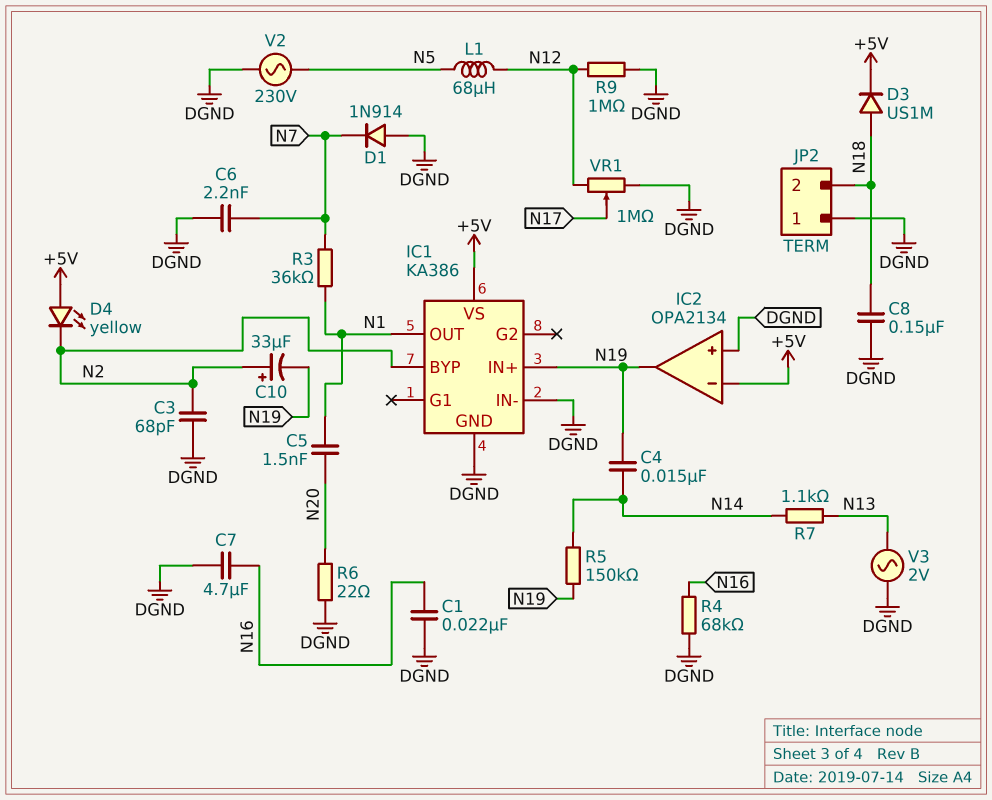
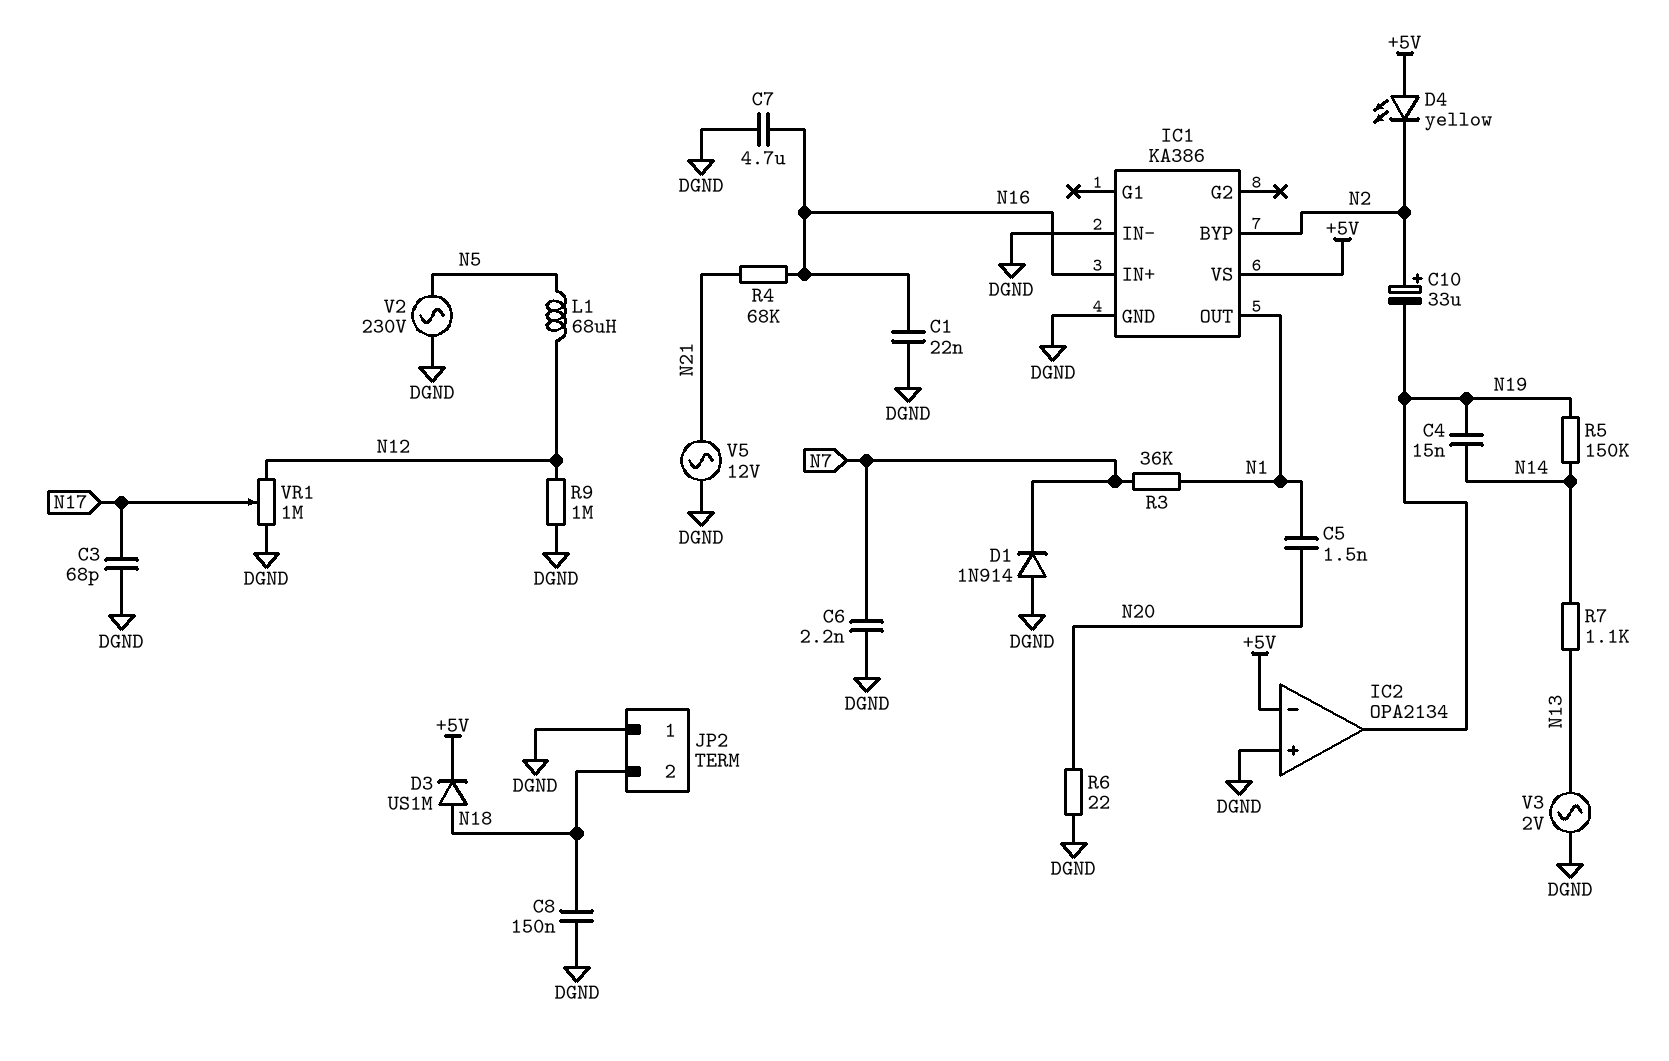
C3: 68pF (DGND, N2) -> 68pF (DGND, N17)
IC1 pin IN+: N19 -> N16
R4: 68k (DGND, N16) -> 68k (N16, N21)
V5: none -> AC 12V (DGND, N21)

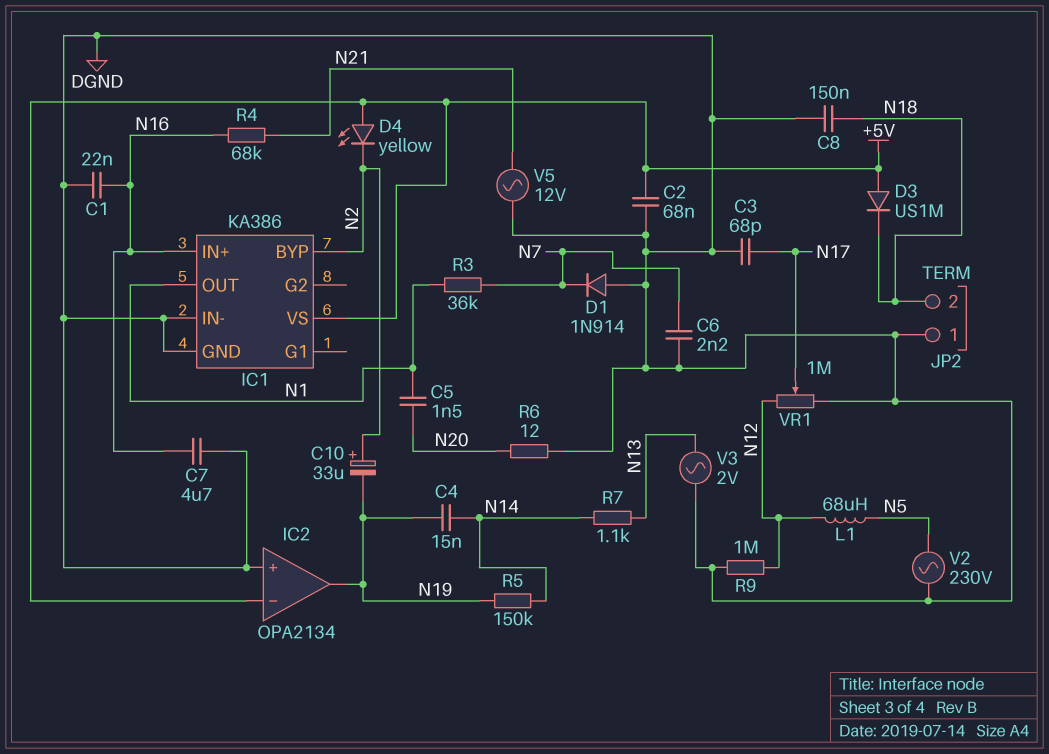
C2: none -> 68nF (+5V, DGND)
D3: diode US1M (A N18, K +5V) -> diode US1M (A +5V, K N18)
R6: 22 (DGND, N20) -> 12 (DGND, N20)

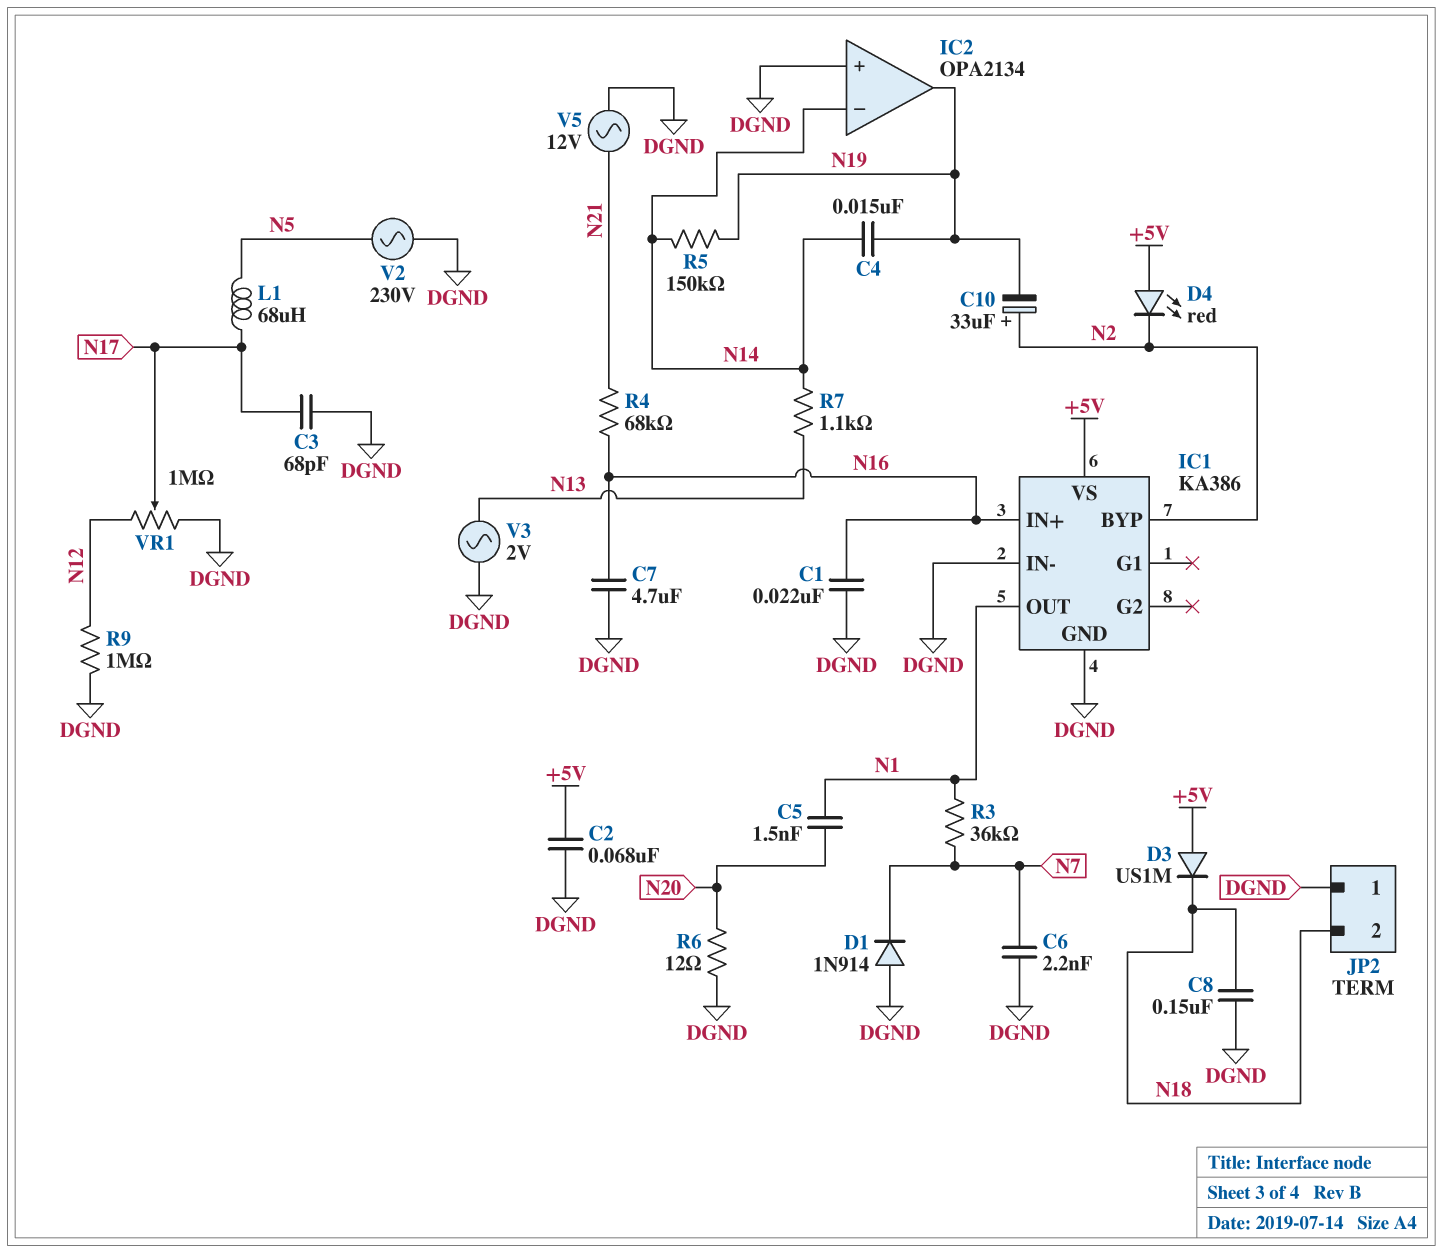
D4: LED yellow (A +5V, K N2) -> LED red (A +5V, K N2)
IC2 pin in-: +5V -> N14
L1: 68uH (N5, N12) -> 68uH (N5, N17)

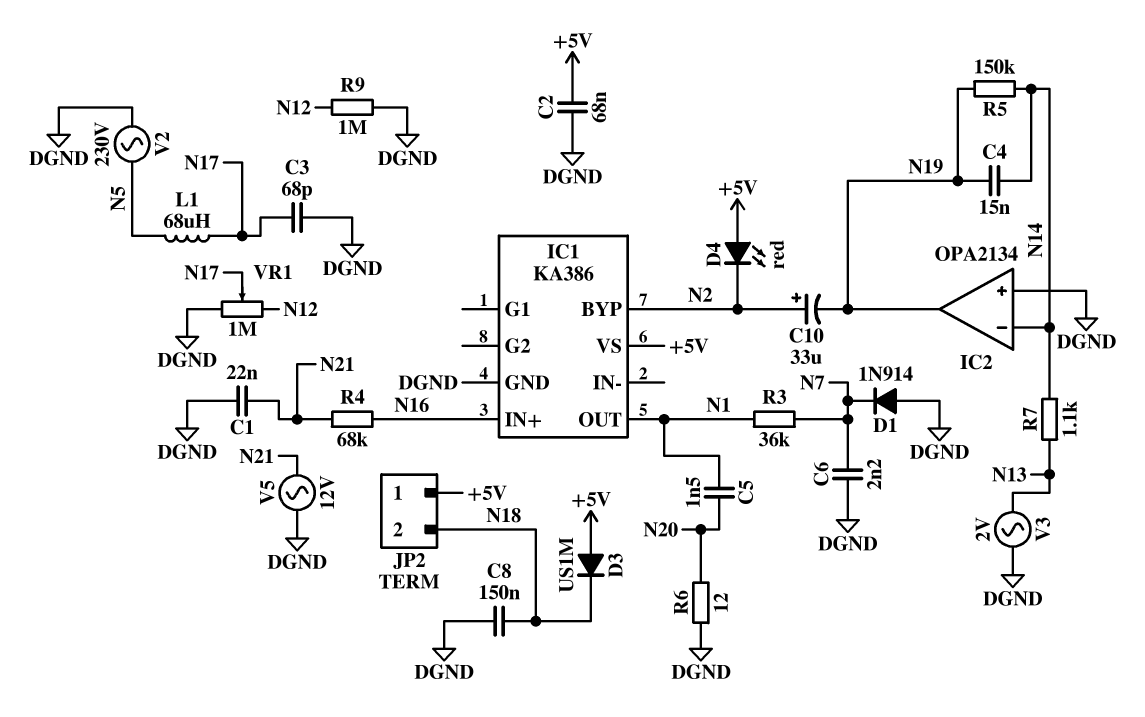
C1: 22nF (DGND, N16) -> 22nF (DGND, N21)
C7: 4.7uF (DGND, N16) -> none
IC1 pin IN-: DGND -> none
JP2 pin 1: DGND -> +5V

